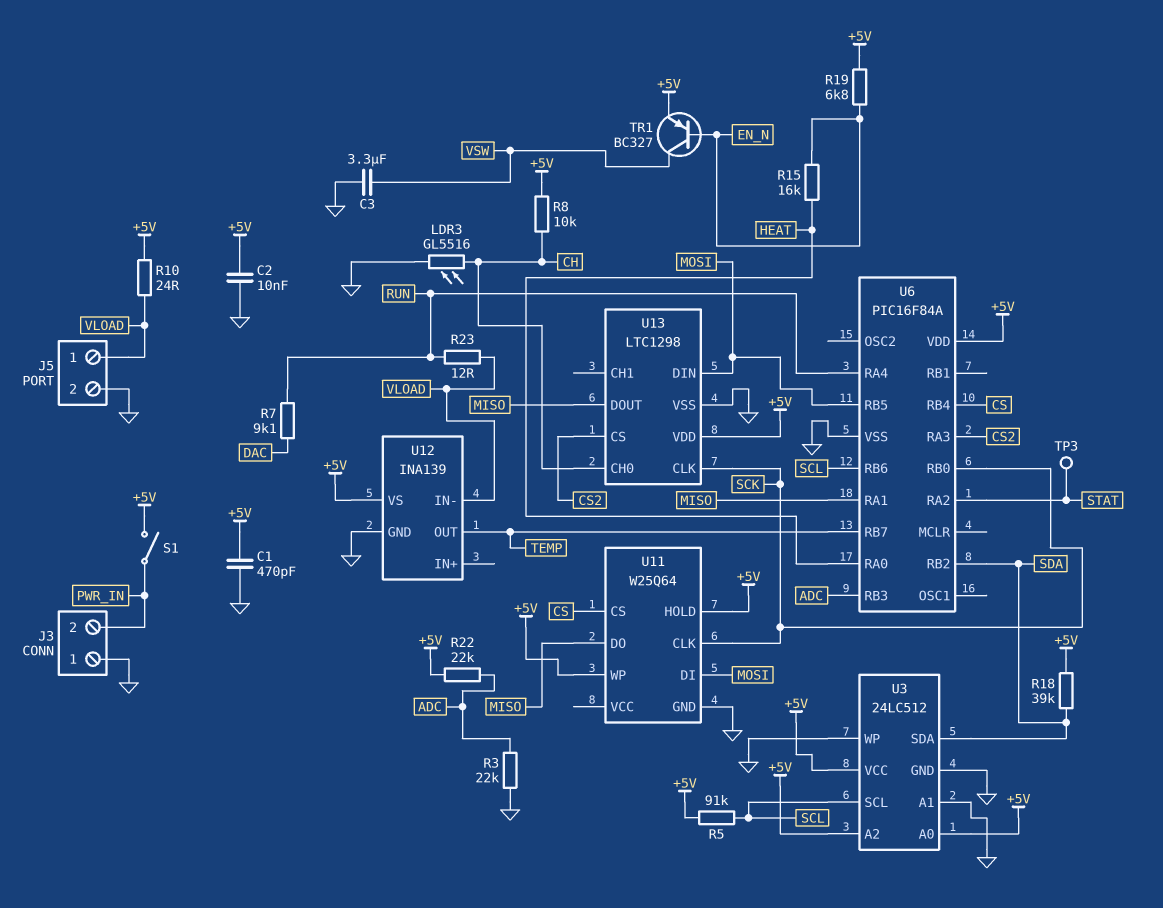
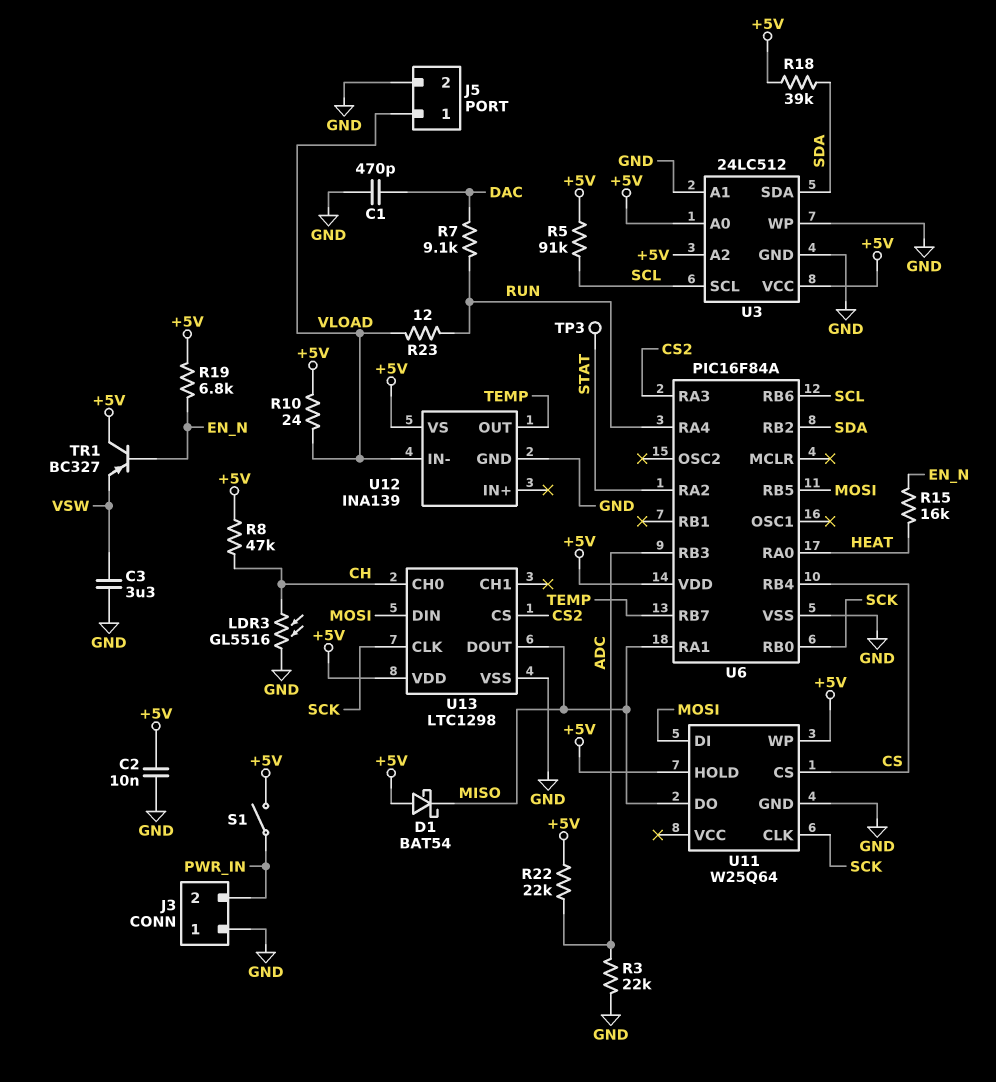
C1: 470pF (+5V, GND) -> 470pF (DAC, GND)
D1: none -> schottky BAT54 (A +5V, K MISO)
R8: 10k (+5V, CH) -> 47k (+5V, CH)
TR1: PNP BC327 (B EN_N, C VSW, E +5V) -> PNP BC327 (B EN_N, C +5V, E VSW)

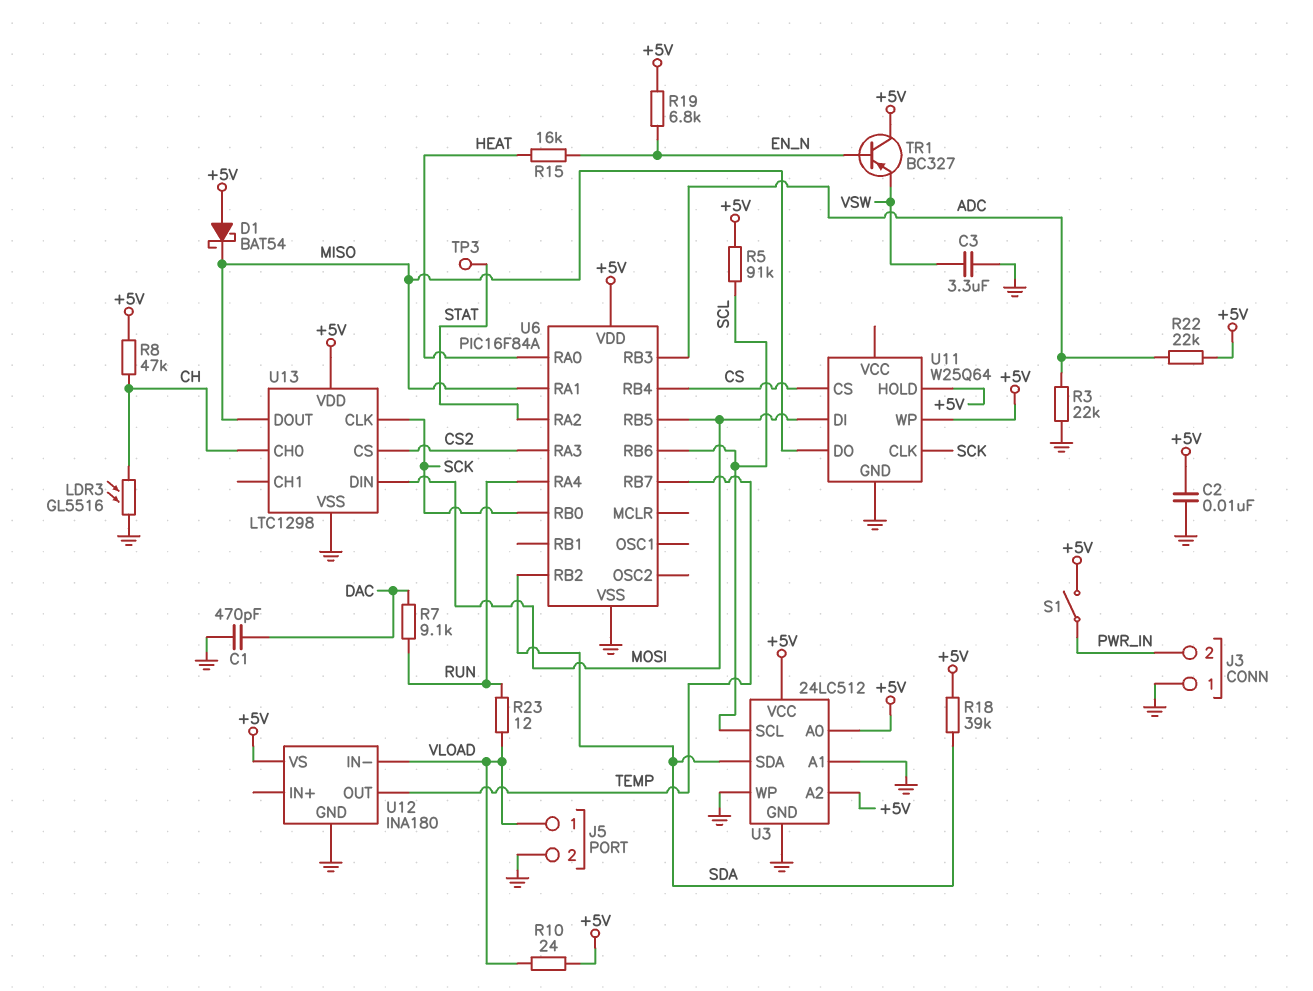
U12: INA139 -> INA180

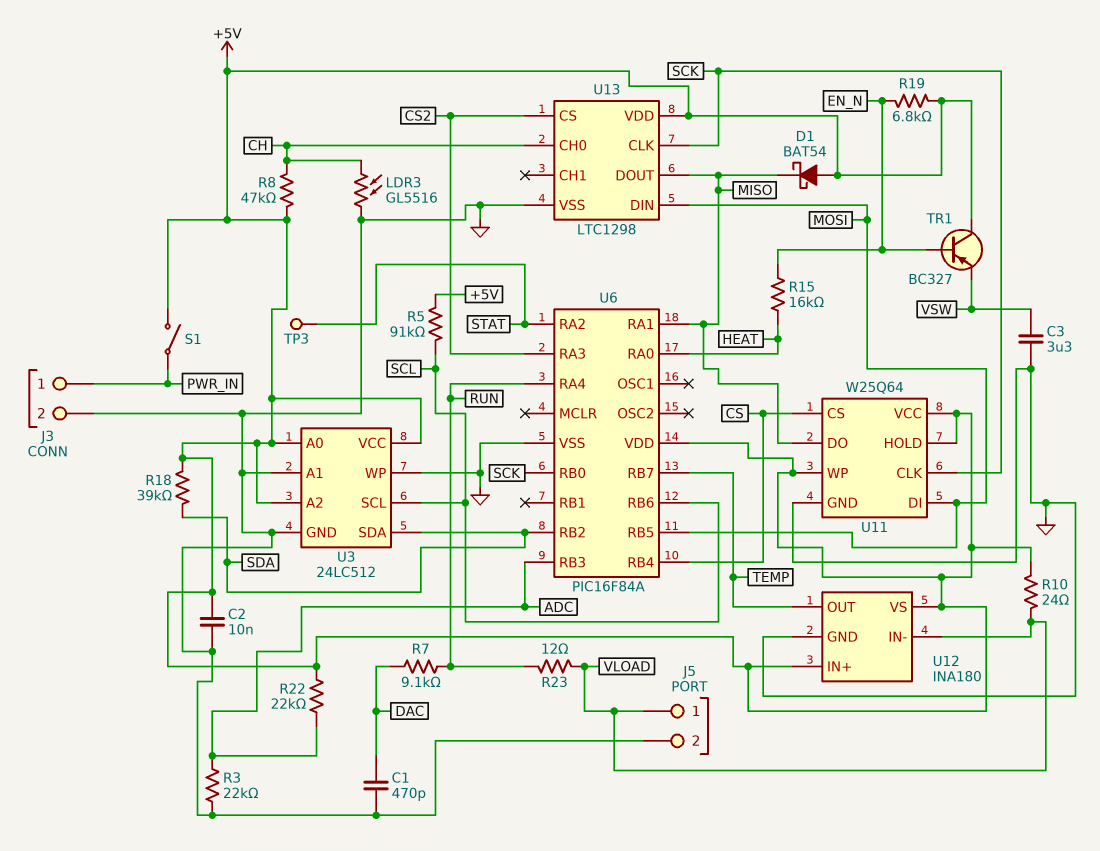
J3 pin 1: GND -> PWR_IN
J3 pin 2: PWR_IN -> GND
U11 pin VCC: none -> +5V
U12 pin IN+: none -> +5V

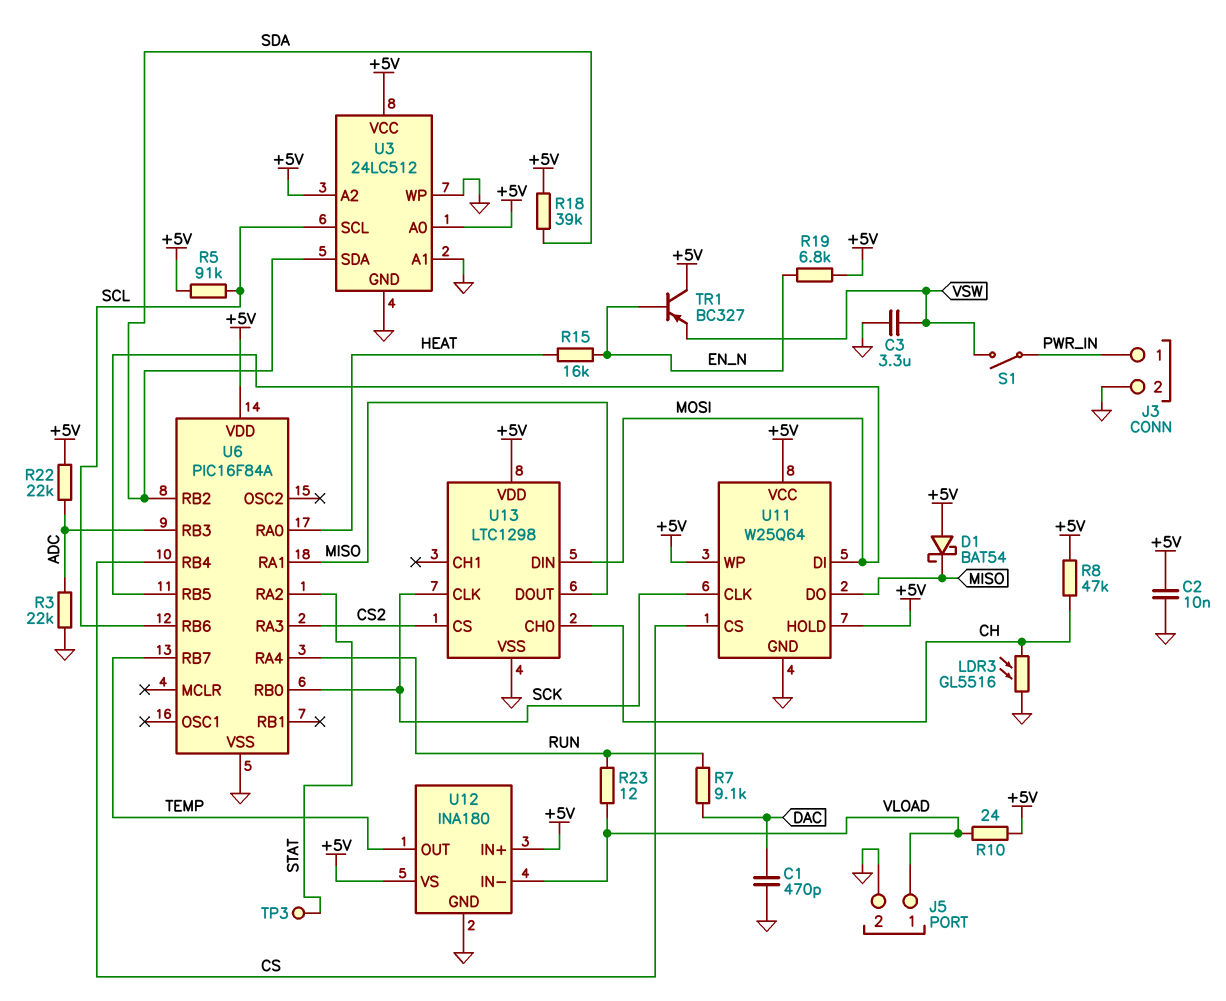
S1: switch (+5V, PWR_IN) -> switch (PWR_IN, VSW)

